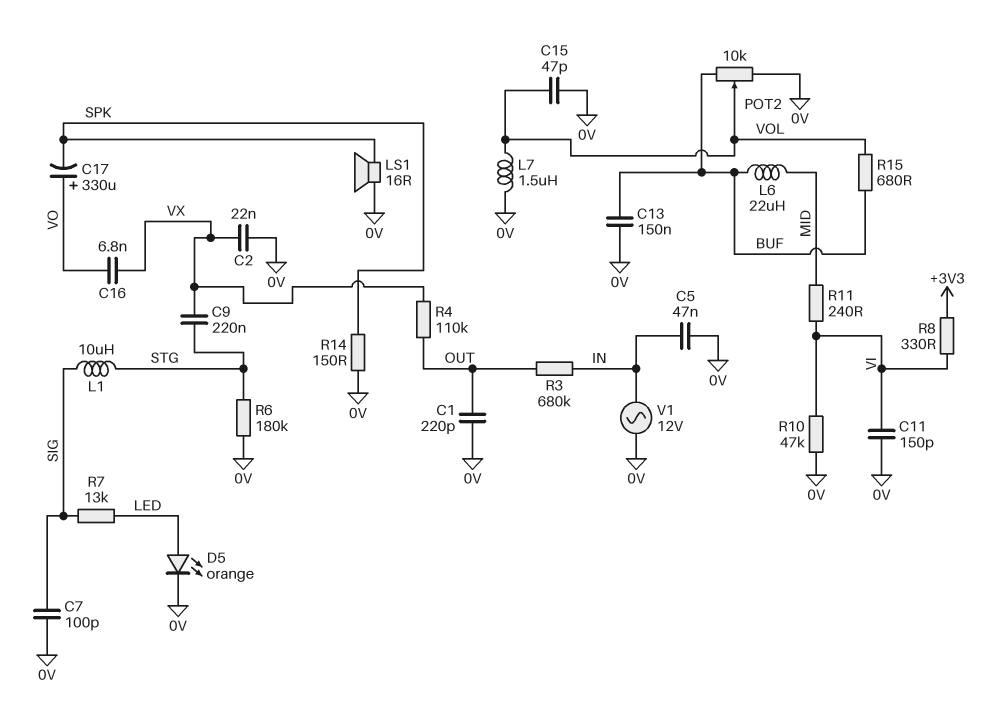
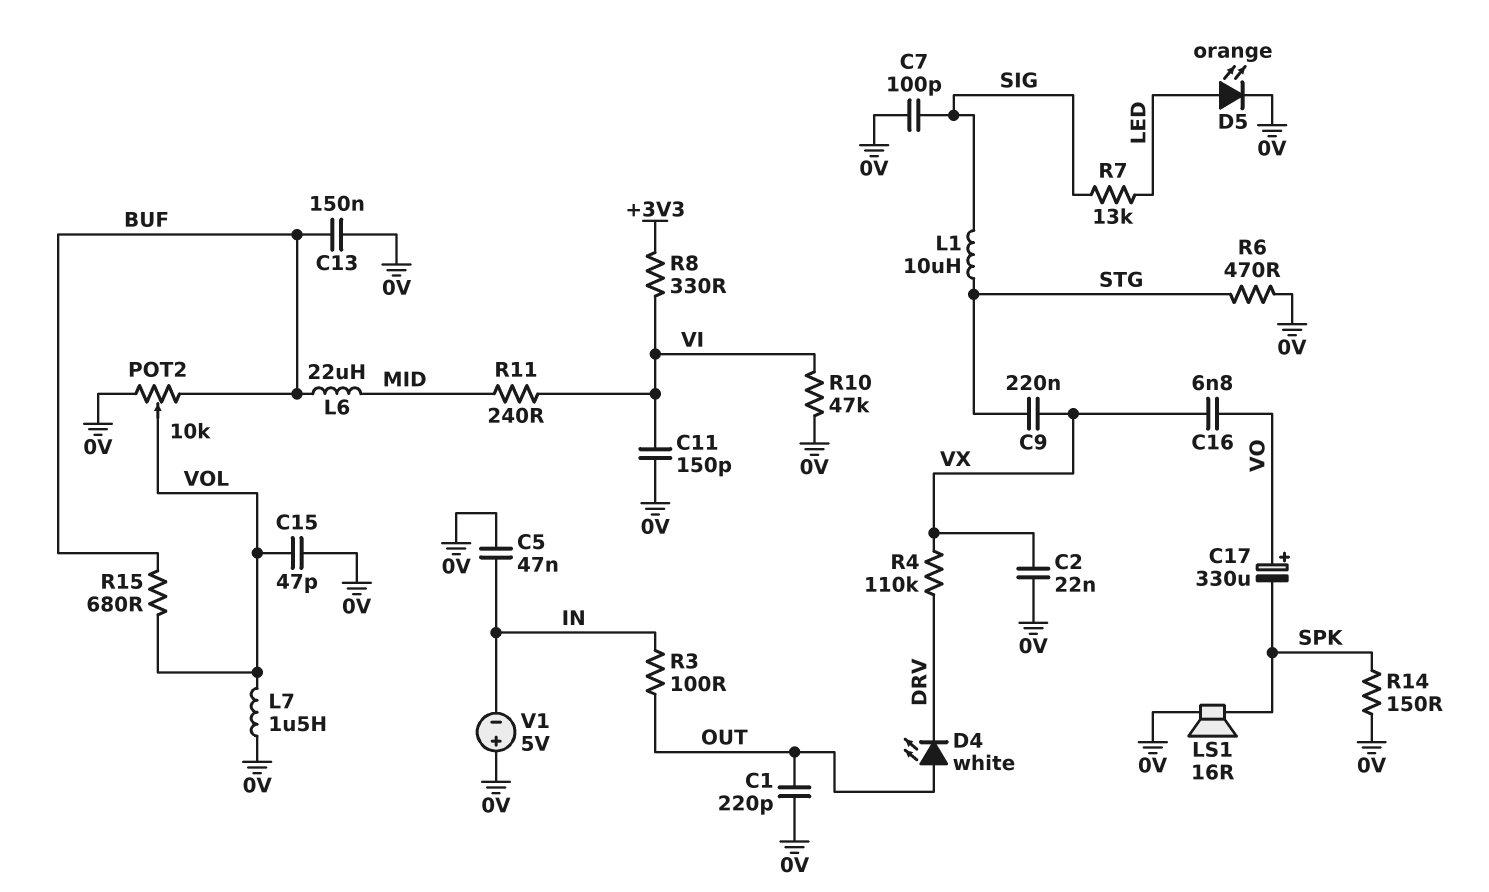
D4: none -> LED white (A OUT, K DRV)
R3: 680k (IN, OUT) -> 100 (IN, OUT)
R4: 110k (OUT, VX) -> 110k (DRV, VX)
R6: 180k (0V, STG) -> 470 (0V, STG)
V1: AC 12V (0V, IN) -> 5V (plus 0V, minus IN)

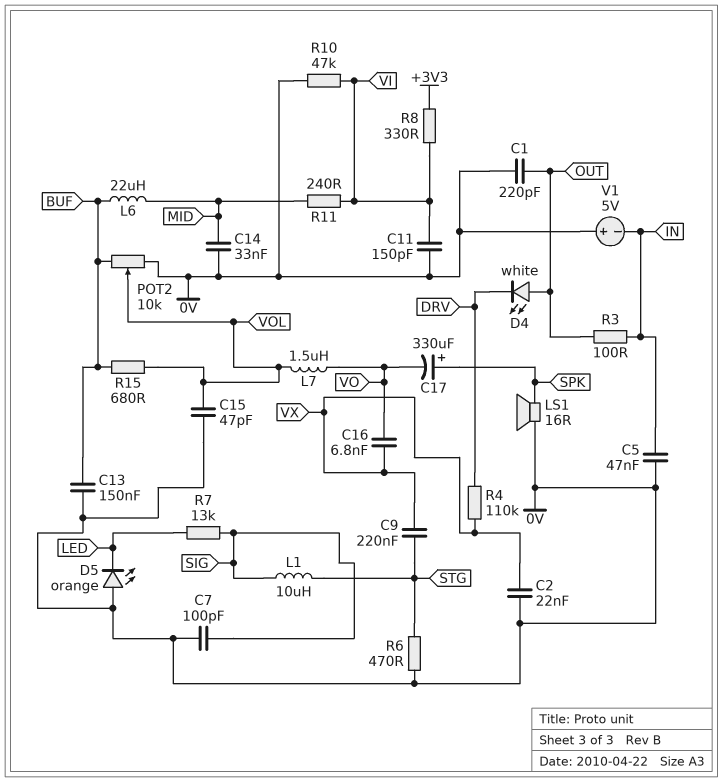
C14: none -> 33nF (0V, MID)
C17: 330uF (plus VO, minus SPK) -> 330uF (plus SPK, minus VO)
D5: LED orange (A LED, K 0V) -> LED orange (A 0V, K LED)
L7: 1.5uH (0V, VOL) -> 1.5uH (VO, VOL)
R14: 150 (0V, SPK) -> none

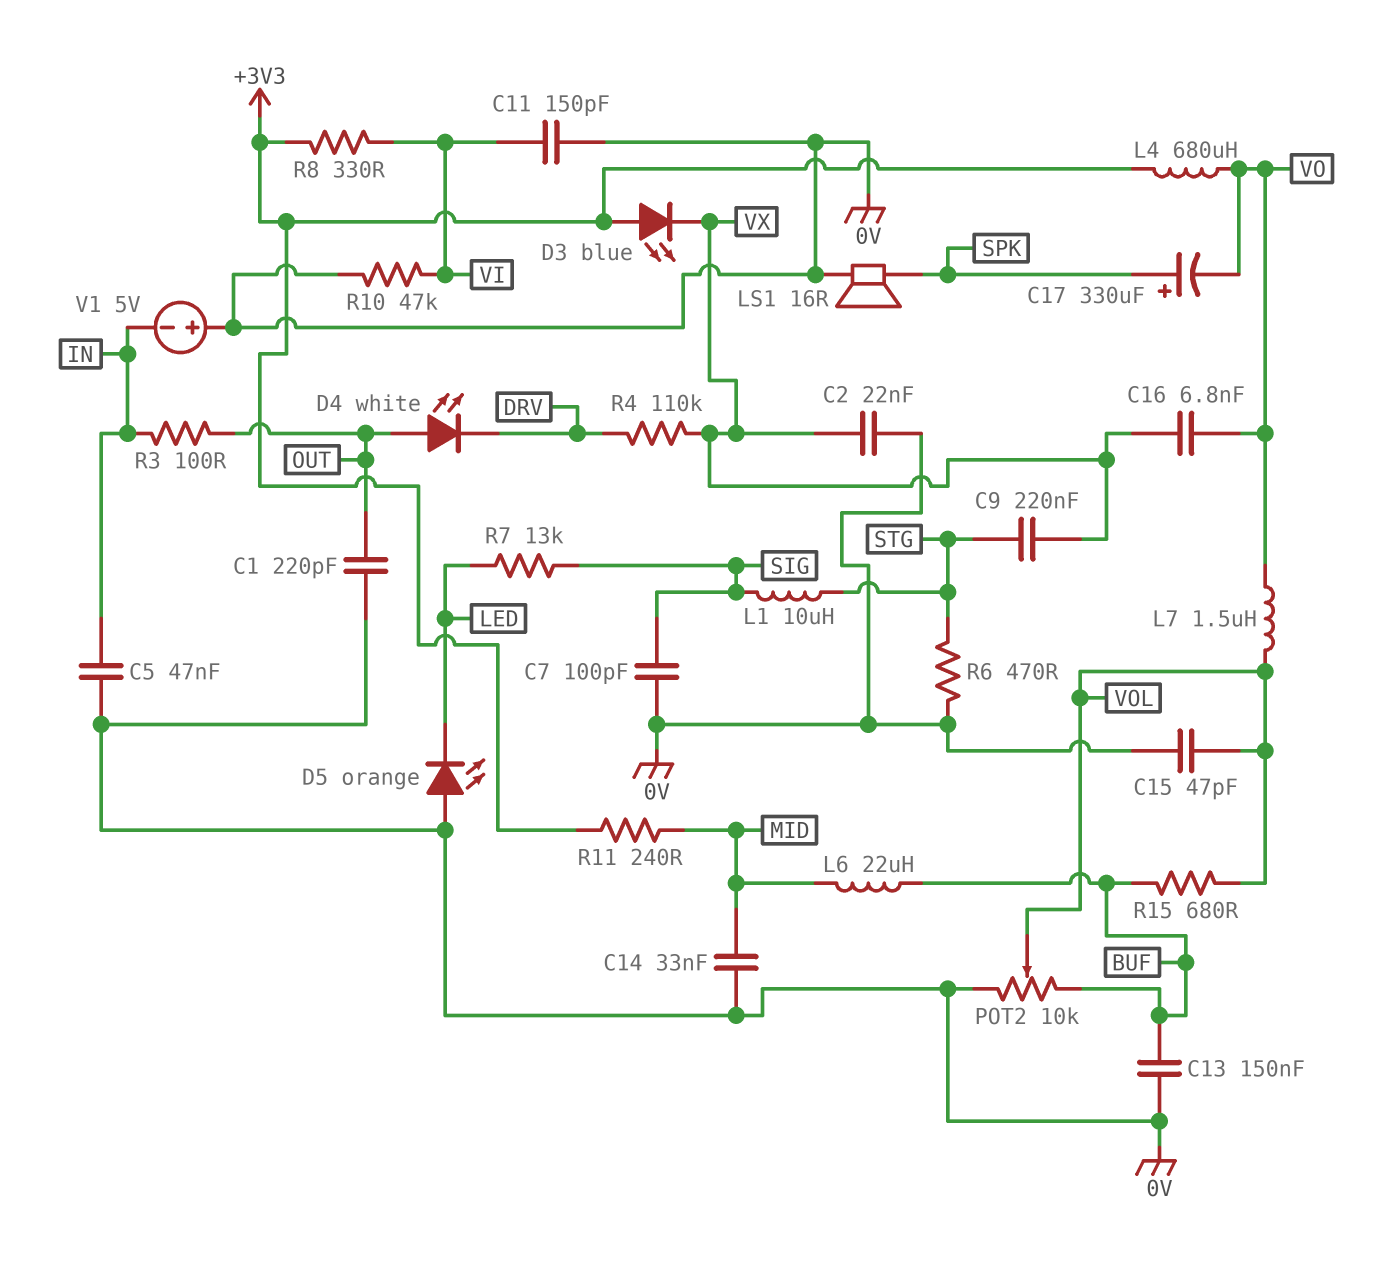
D3: none -> LED blue (A +3V3, K VX)
L4: none -> 680uH (+3V3, VO)
R11: 240 (MID, VI) -> 240 (+3V3, MID)

